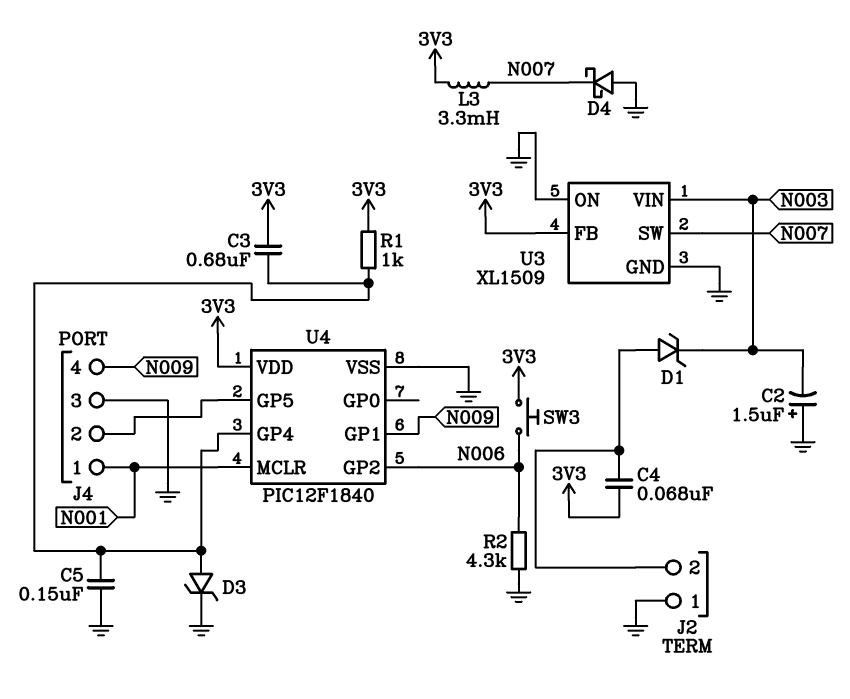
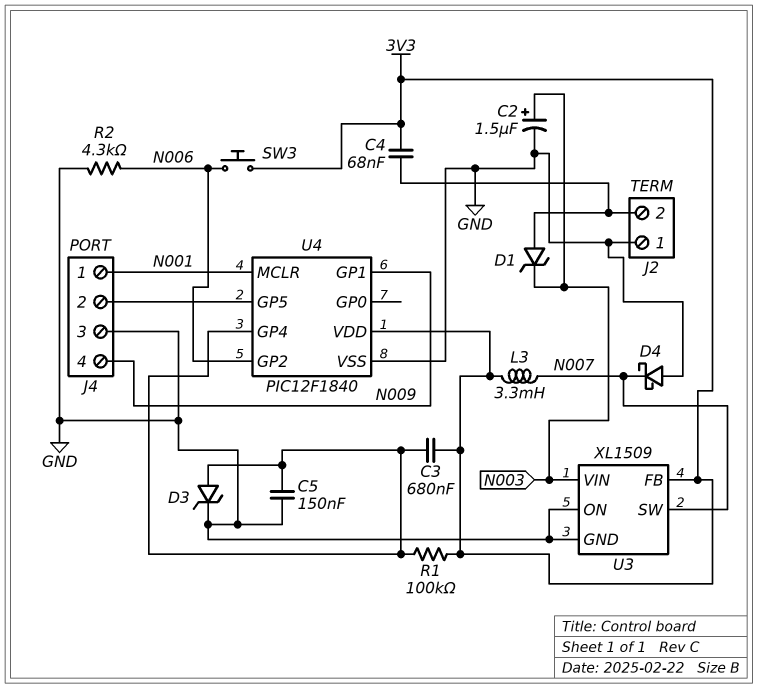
C2: 1.5uF (plus GND, minus N003) -> 1.5uF (plus N003, minus GND)
R1: 1k (3V3, U4/GP4) -> 100k (3V3, U4/GP4)

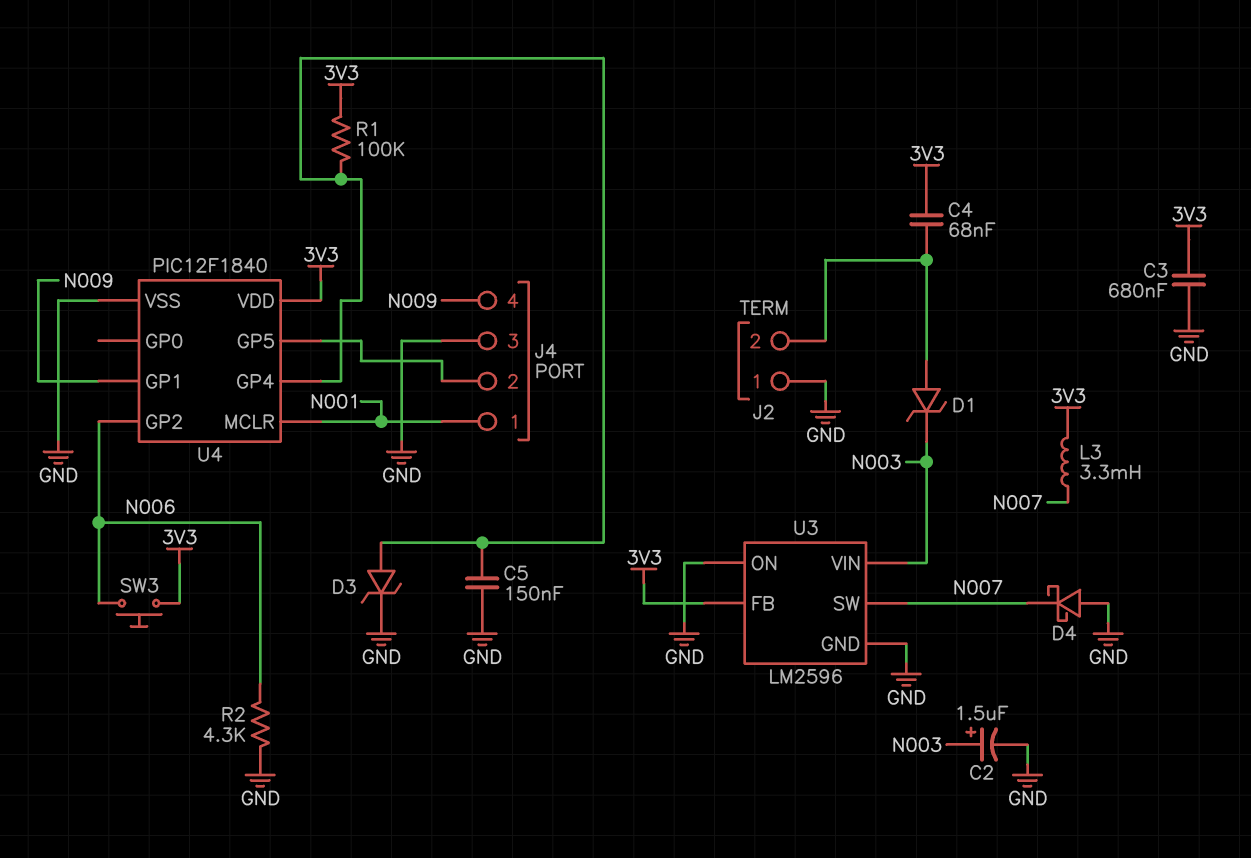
C3: 680nF (3V3, U4/GP4) -> 680nF (3V3, GND)
U3: XL1509 -> LM2596

